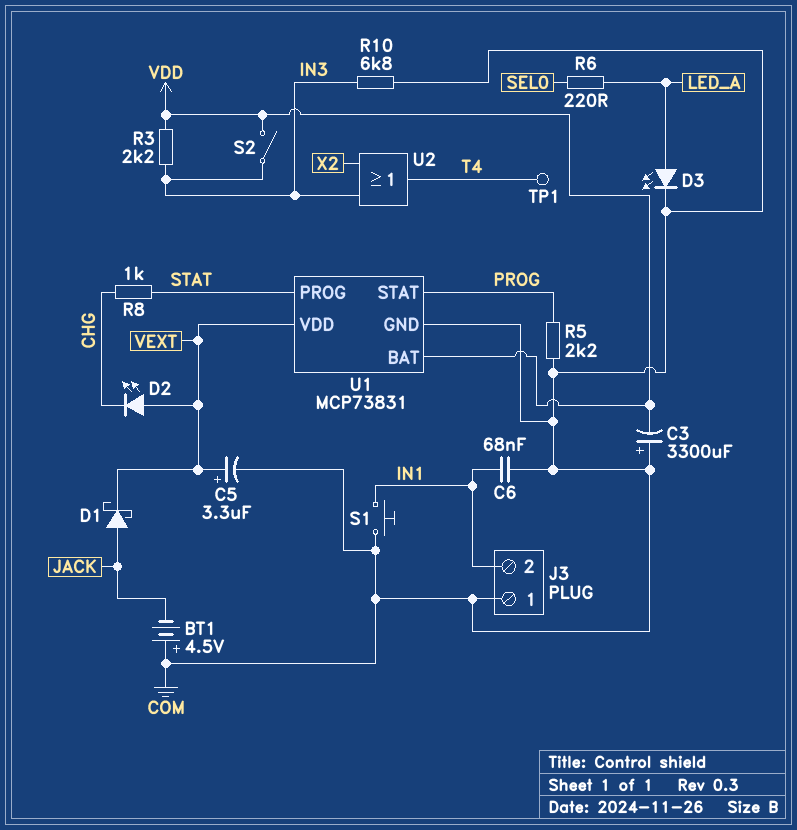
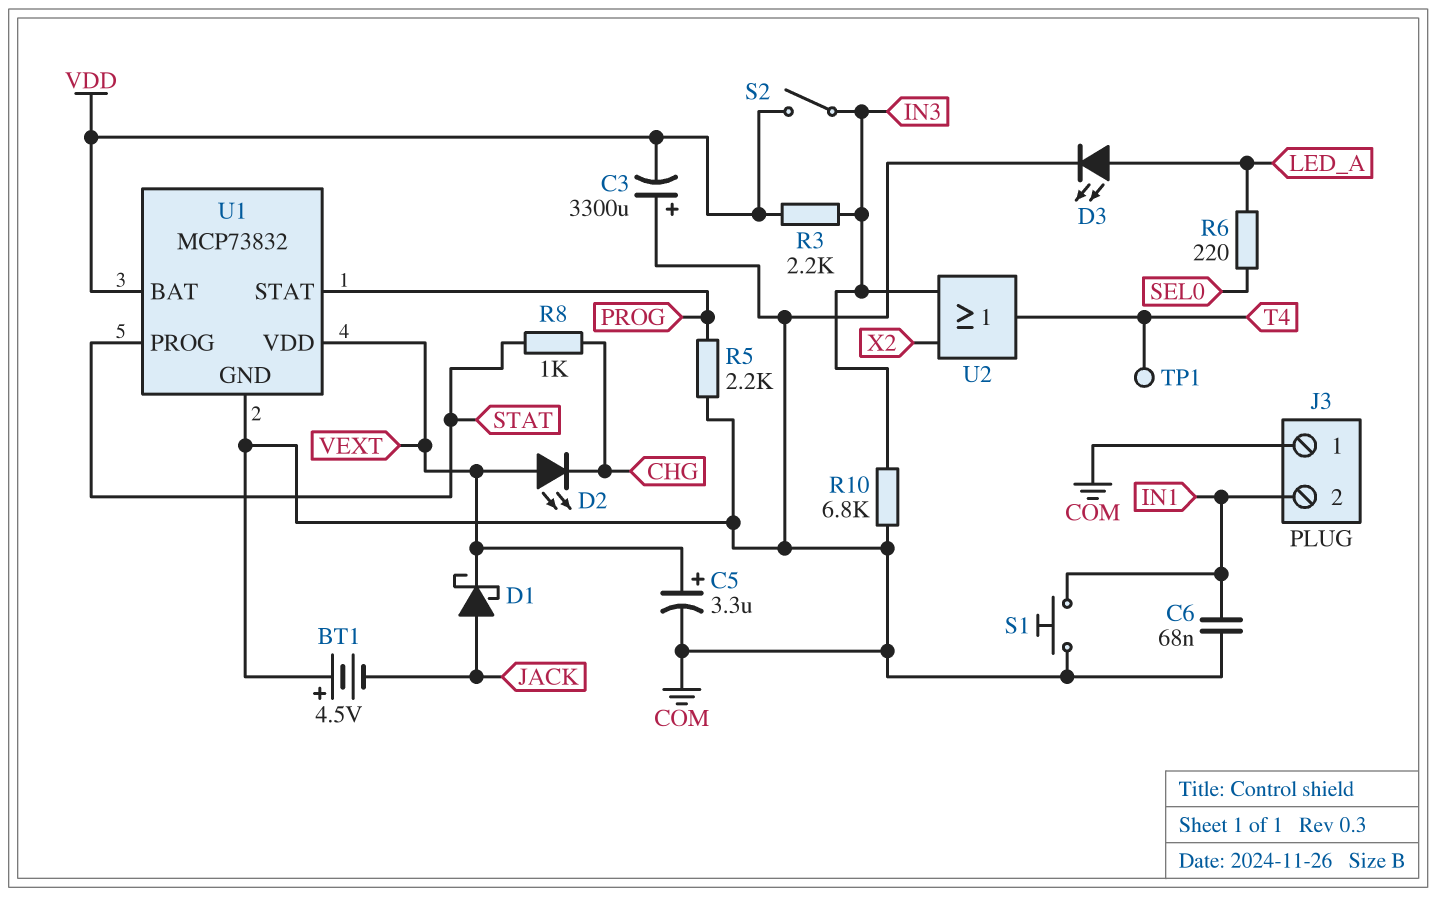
U1: MCP73831 -> MCP73832

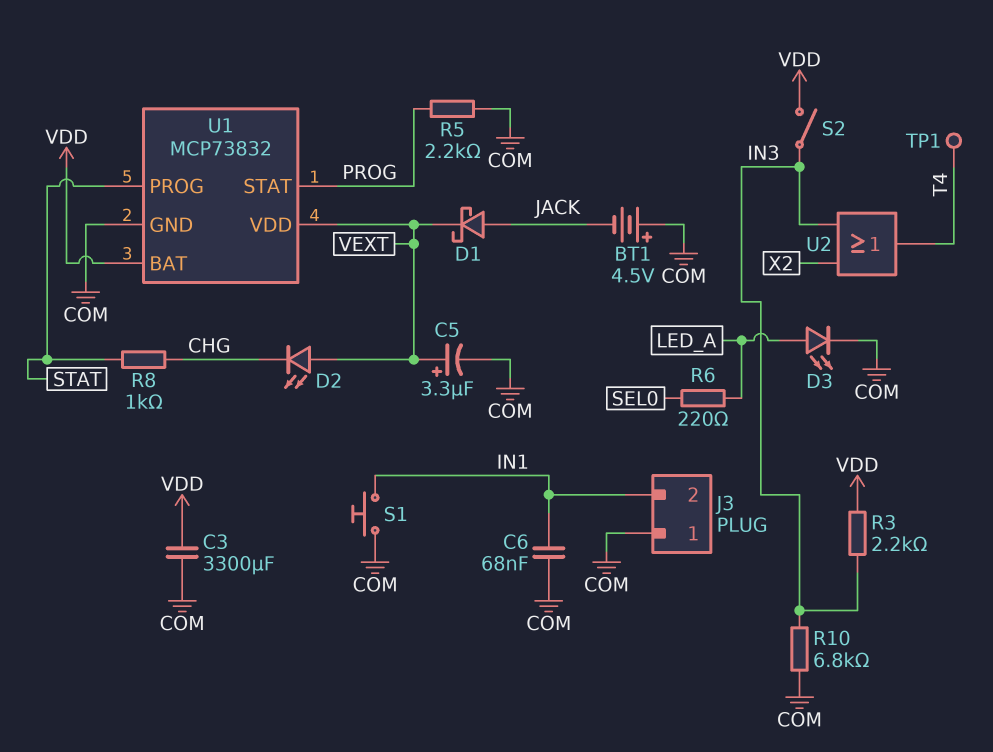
C3: 3300uF (plus COM, minus VDD) -> 3300uF (COM, VDD)

